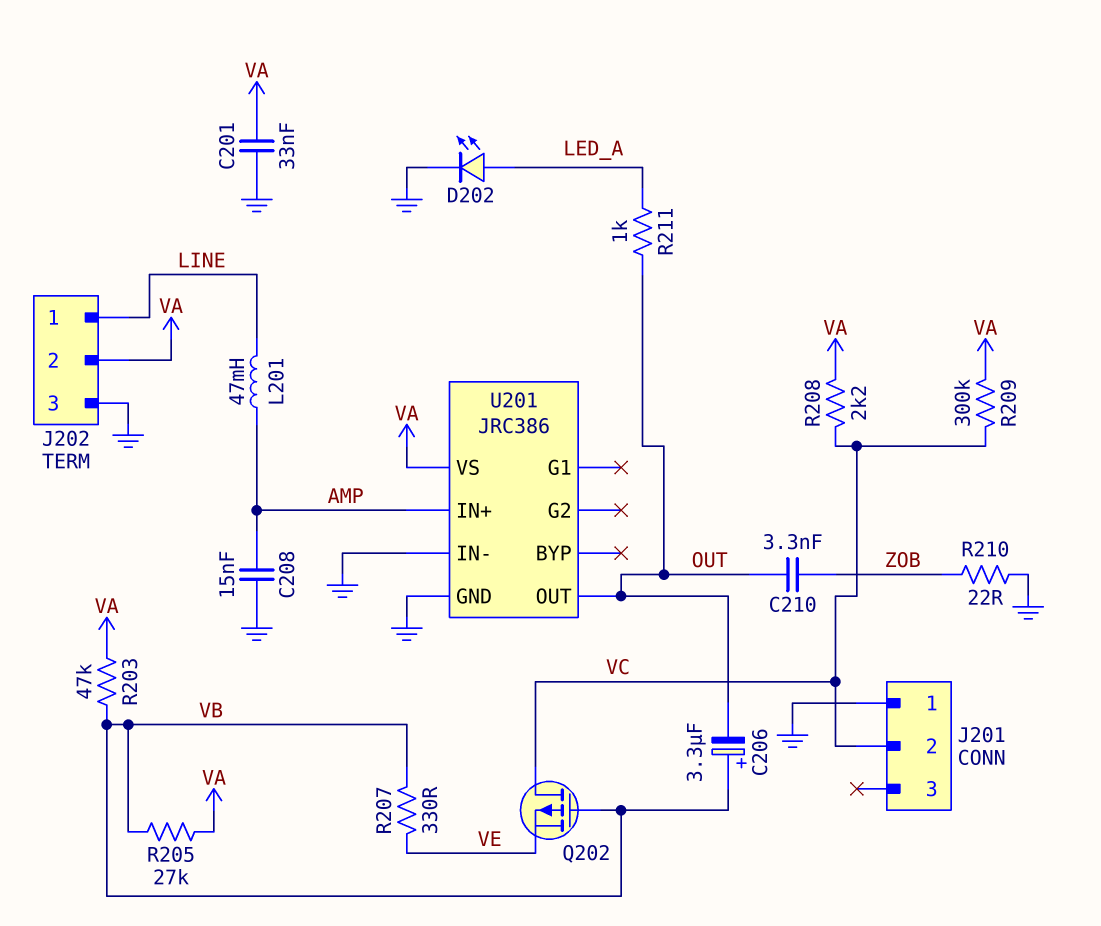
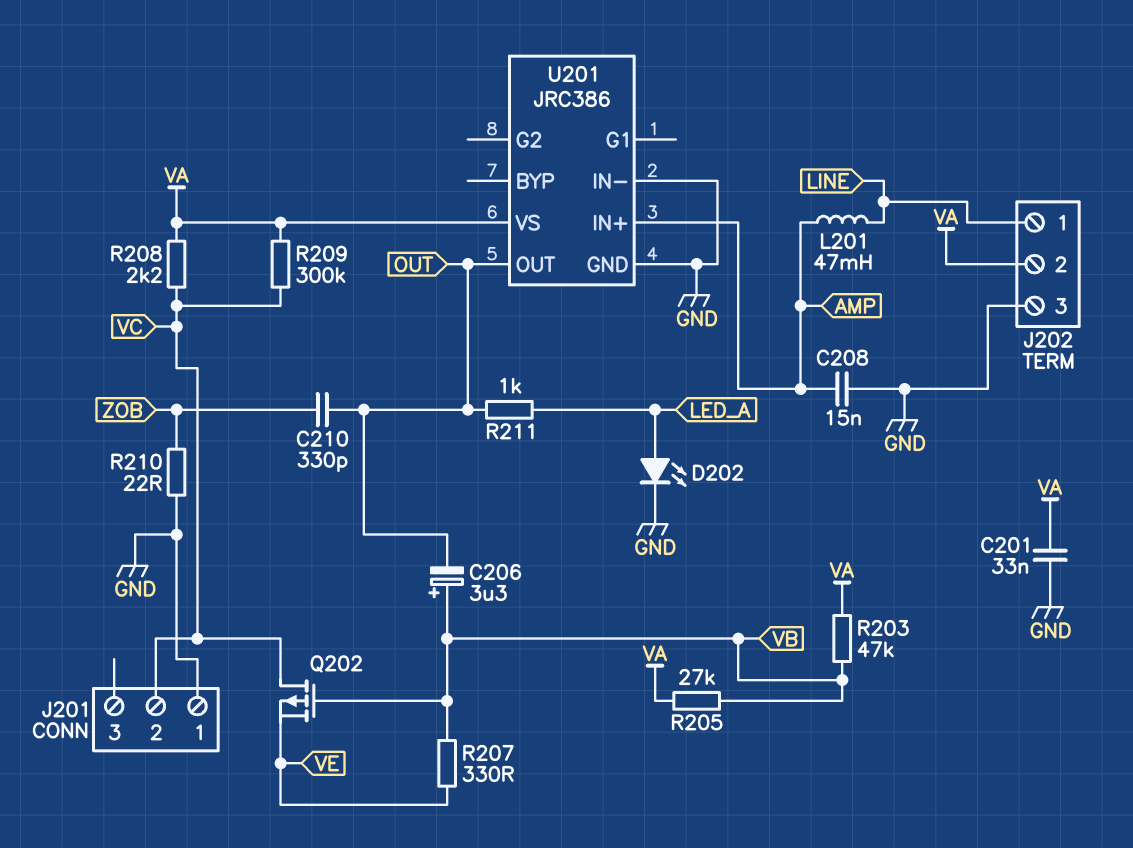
C210: 3.3nF (OUT, ZOB) -> 330pF (OUT, ZOB)

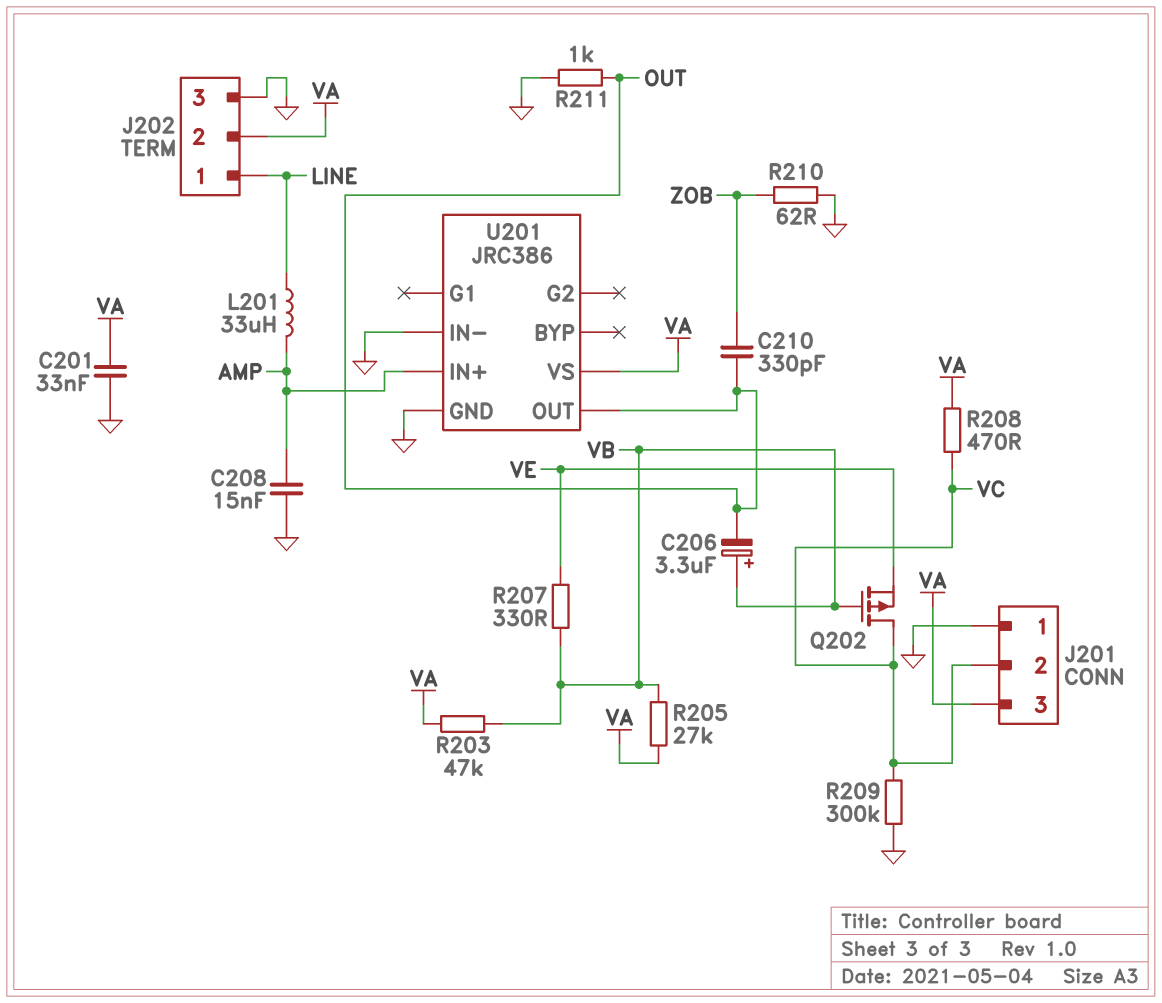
D202: LED (A LED_A, K GND) -> none
J201 pin 3: none -> VA
L201: 47mH (AMP, LINE) -> 33uH (AMP, LINE)
R208: 2.2k (VA, VC) -> 470 (VA, VC)
R209: 300k (VA, VC) -> 300k (GND, VC)
R210: 22 (GND, ZOB) -> 62 (GND, ZOB)
R211: 1k (LED_A, OUT) -> 1k (GND, OUT)

